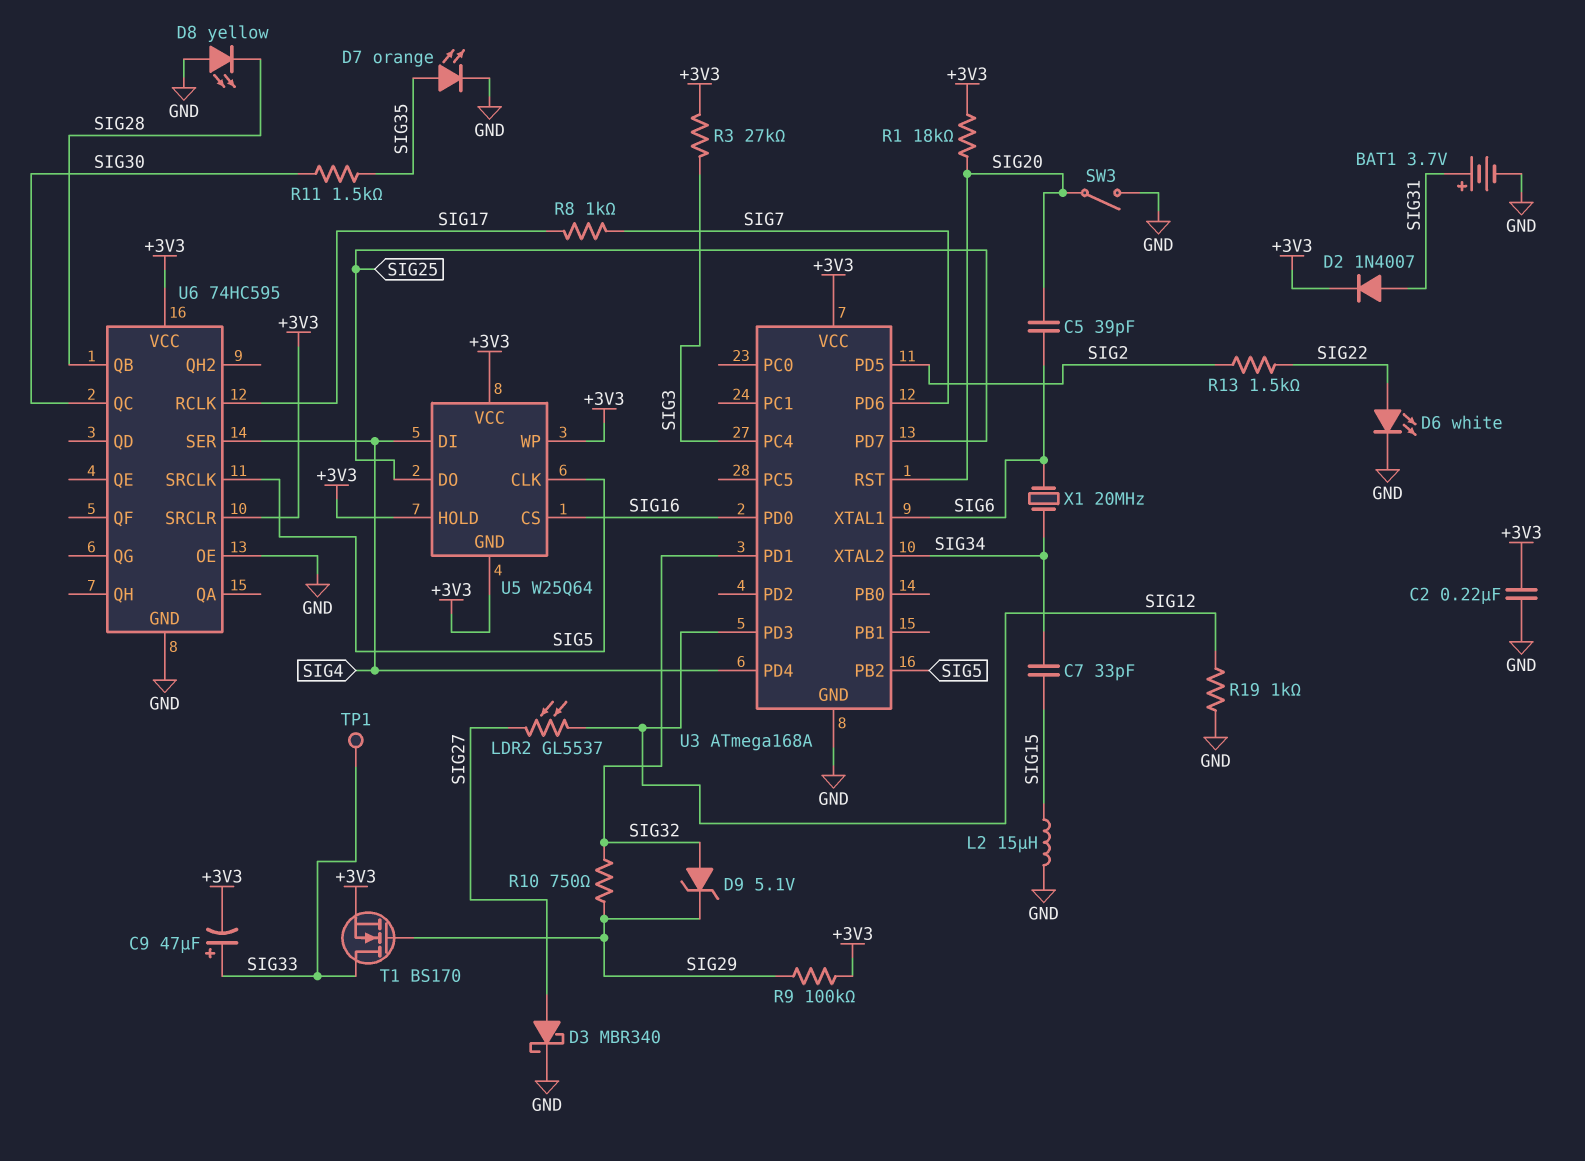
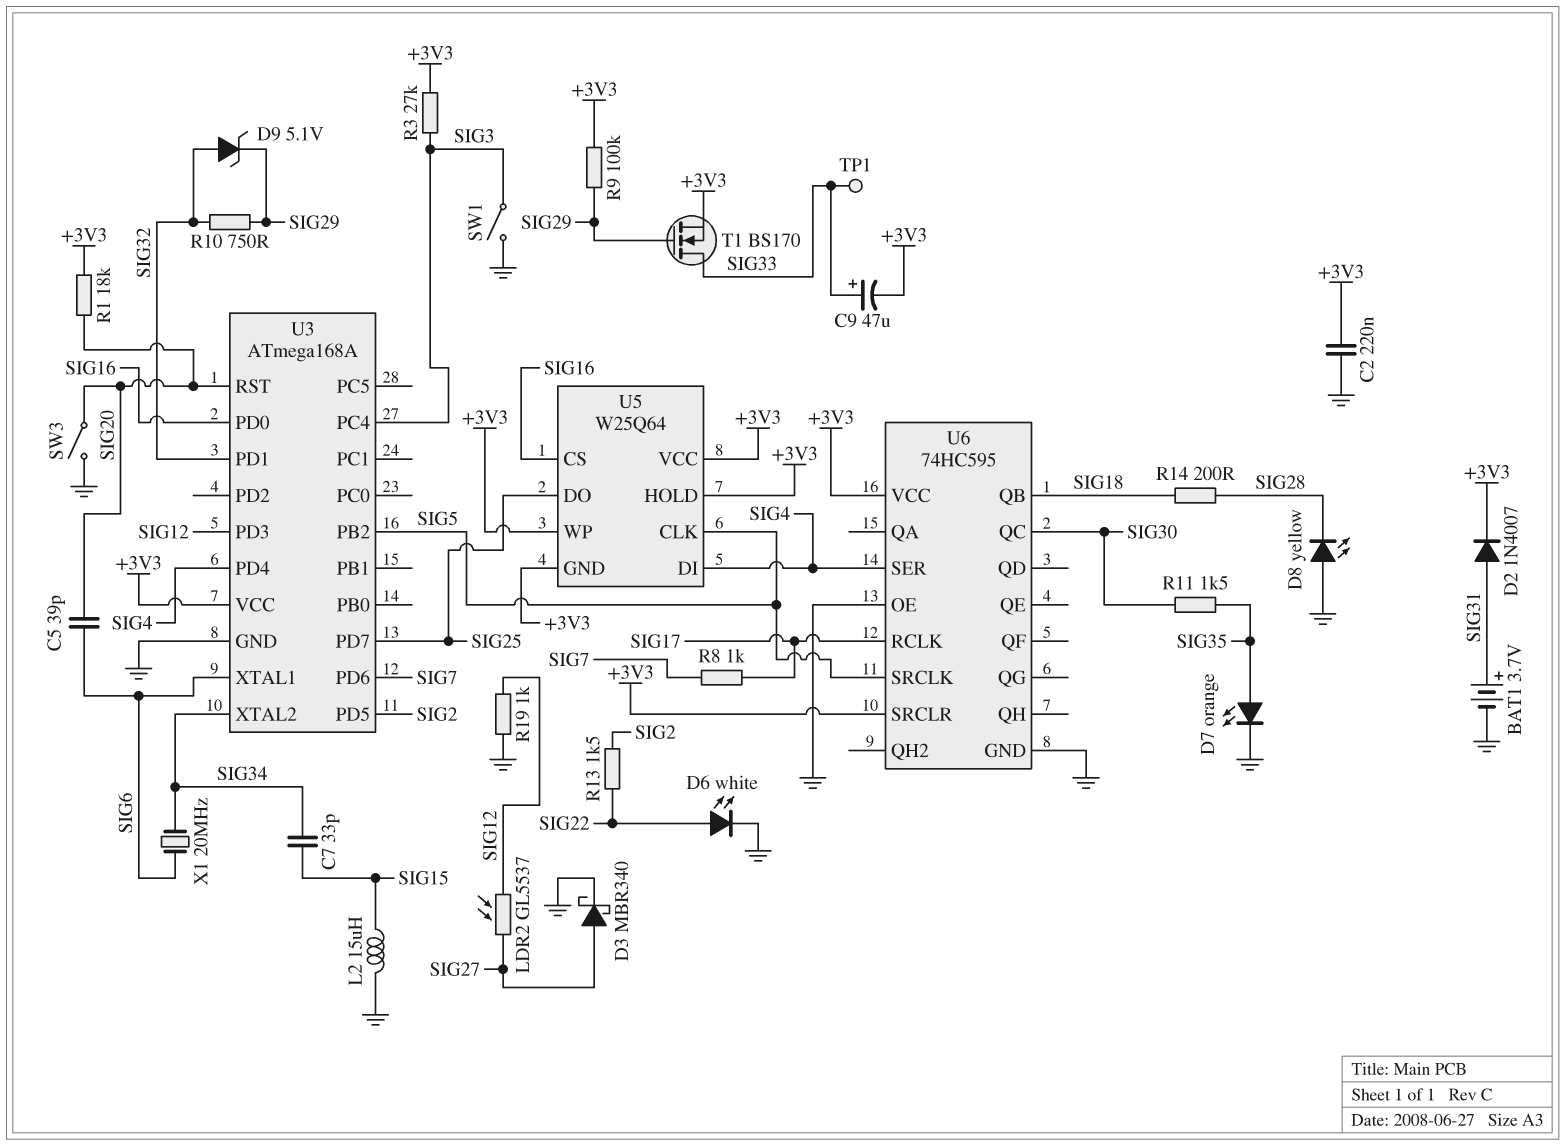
R14: none -> 200 (SIG18, SIG28)
SW1: none -> switch (GND, SIG3)
U6 pin QB: SIG28 -> SIG18

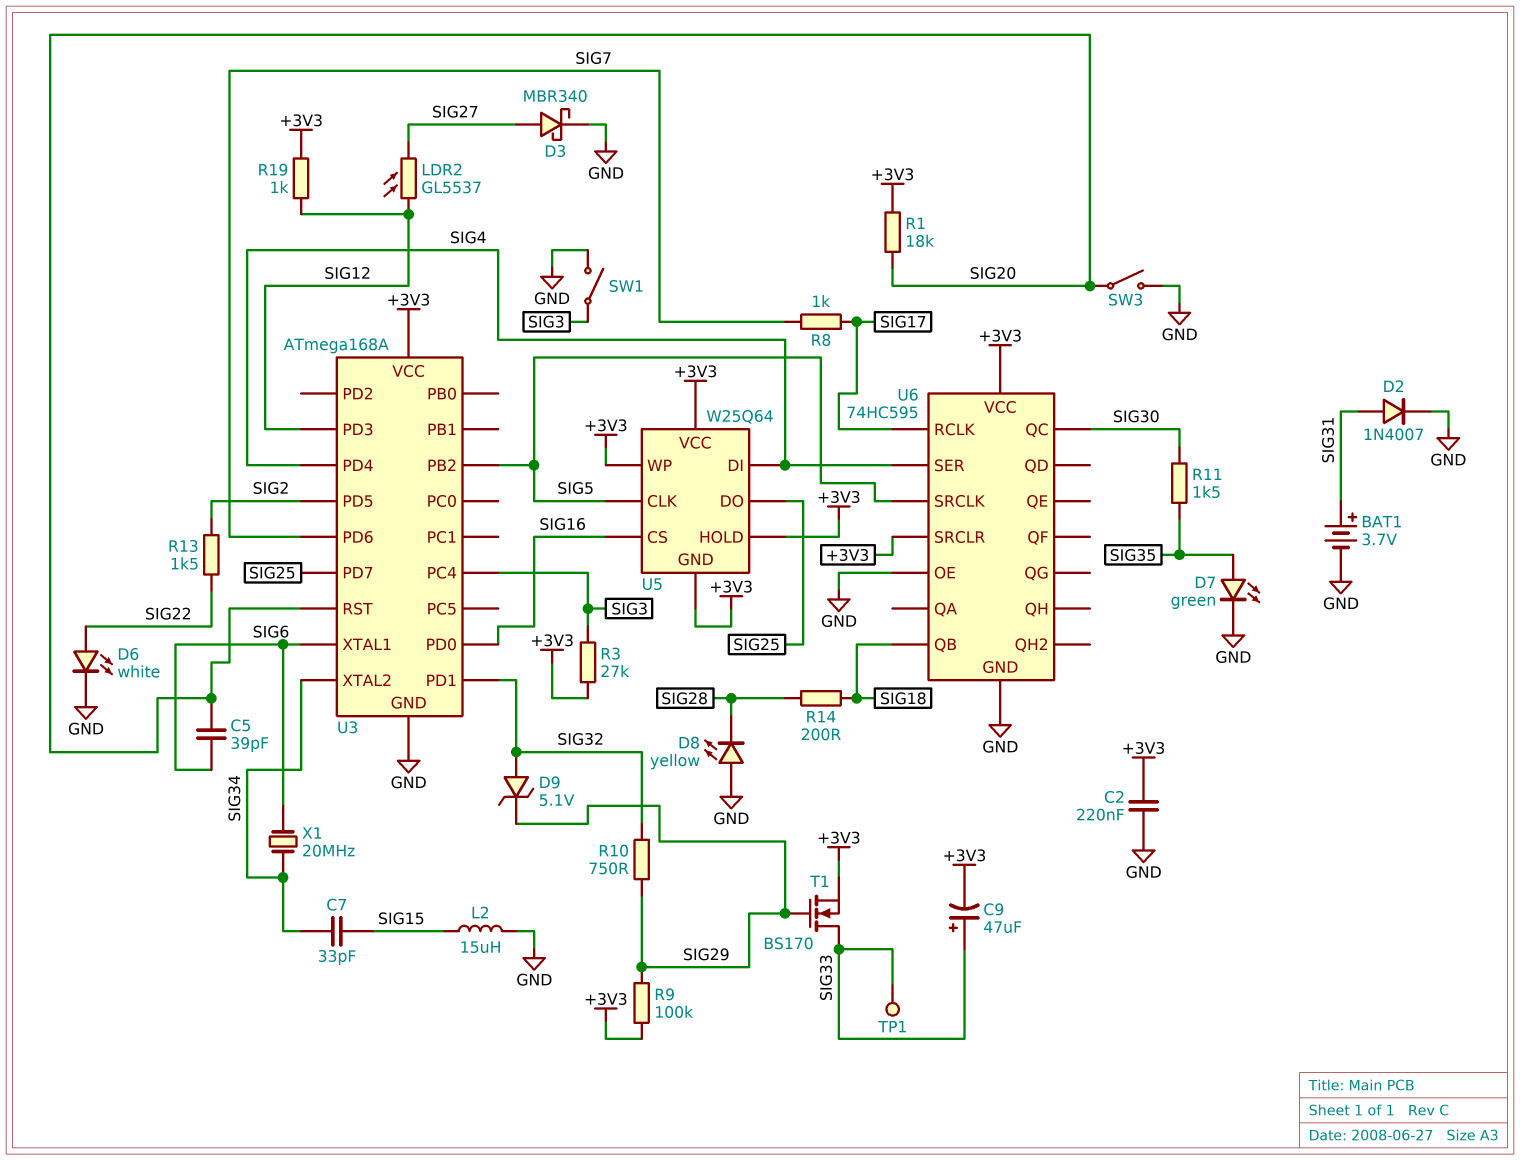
D2: diode 1N4007 (A SIG31, K +3V3) -> diode 1N4007 (A SIG31, K GND)
D7: LED orange (A SIG35, K GND) -> LED green (A SIG35, K GND)
R19: 1k (GND, SIG12) -> 1k (+3V3, SIG12)

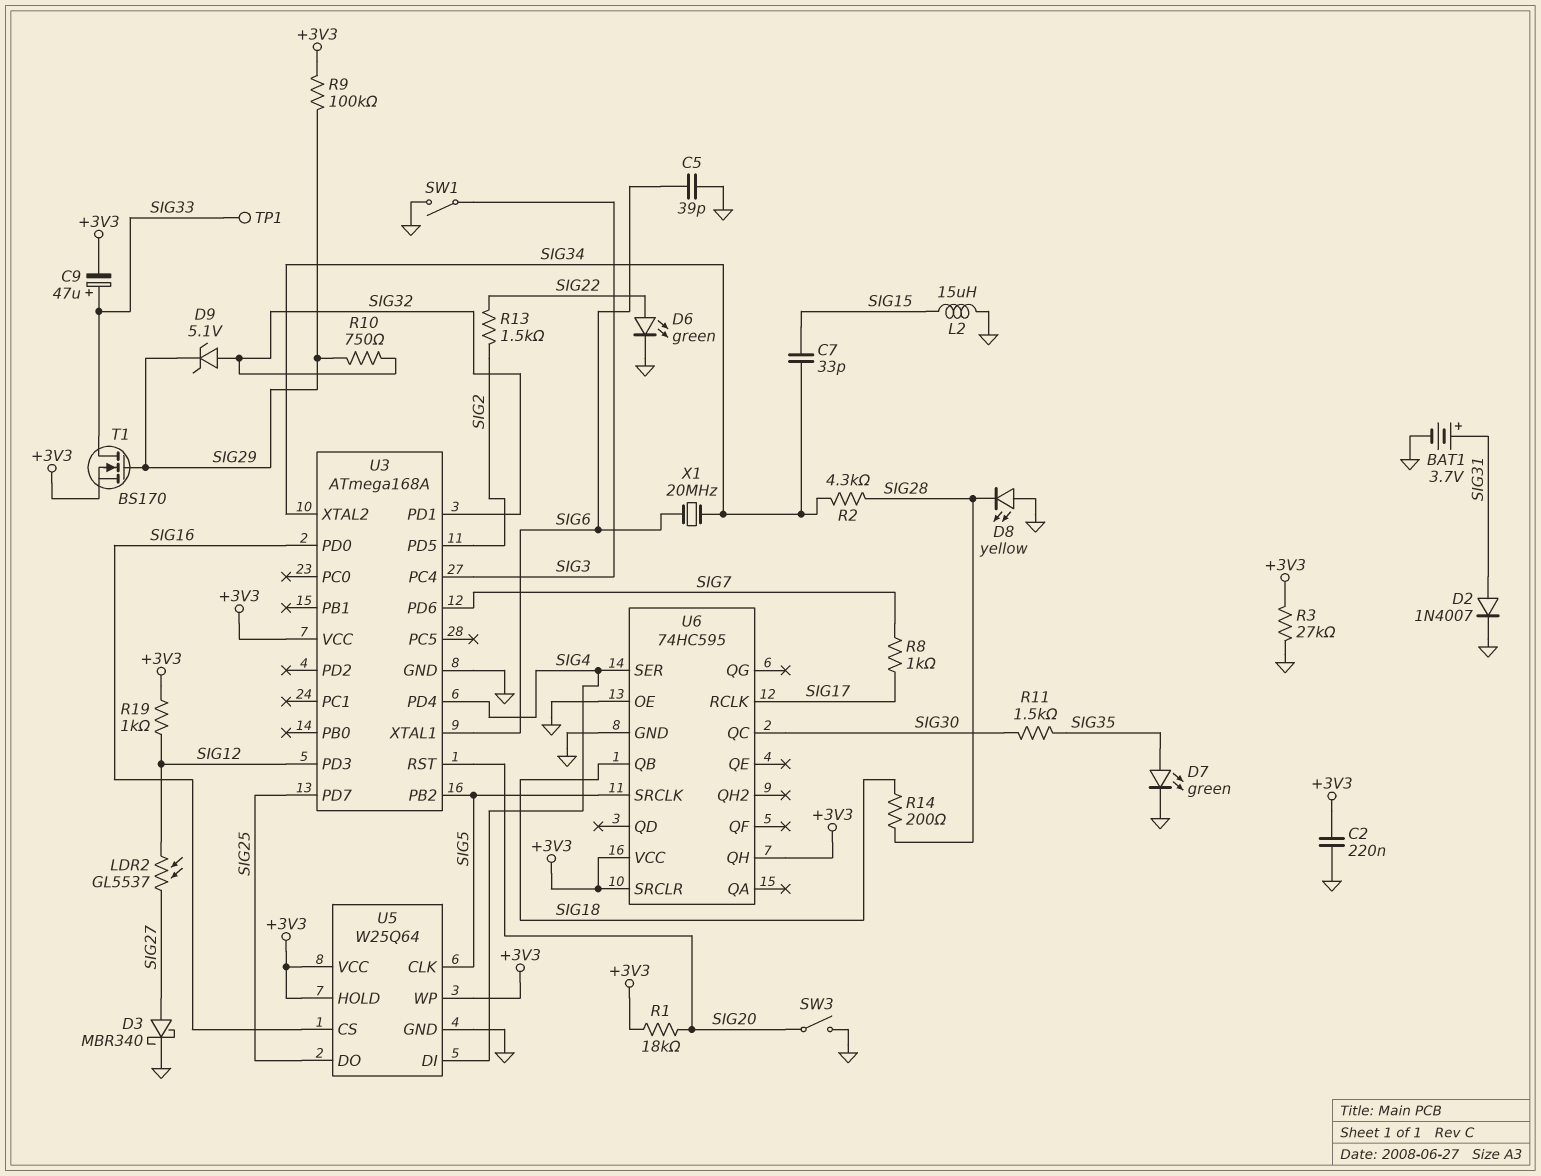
C5: 39pF (SIG6, SIG20) -> 39pF (GND, SIG6)
D6: LED white (A SIG22, K GND) -> LED green (A SIG22, K GND)
R2: none -> 4.3k (SIG28, SIG34)
R3: 27k (+3V3, SIG3) -> 27k (+3V3, GND)
U5 pin GND: +3V3 -> GND
U6 pin QH: none -> +3V3

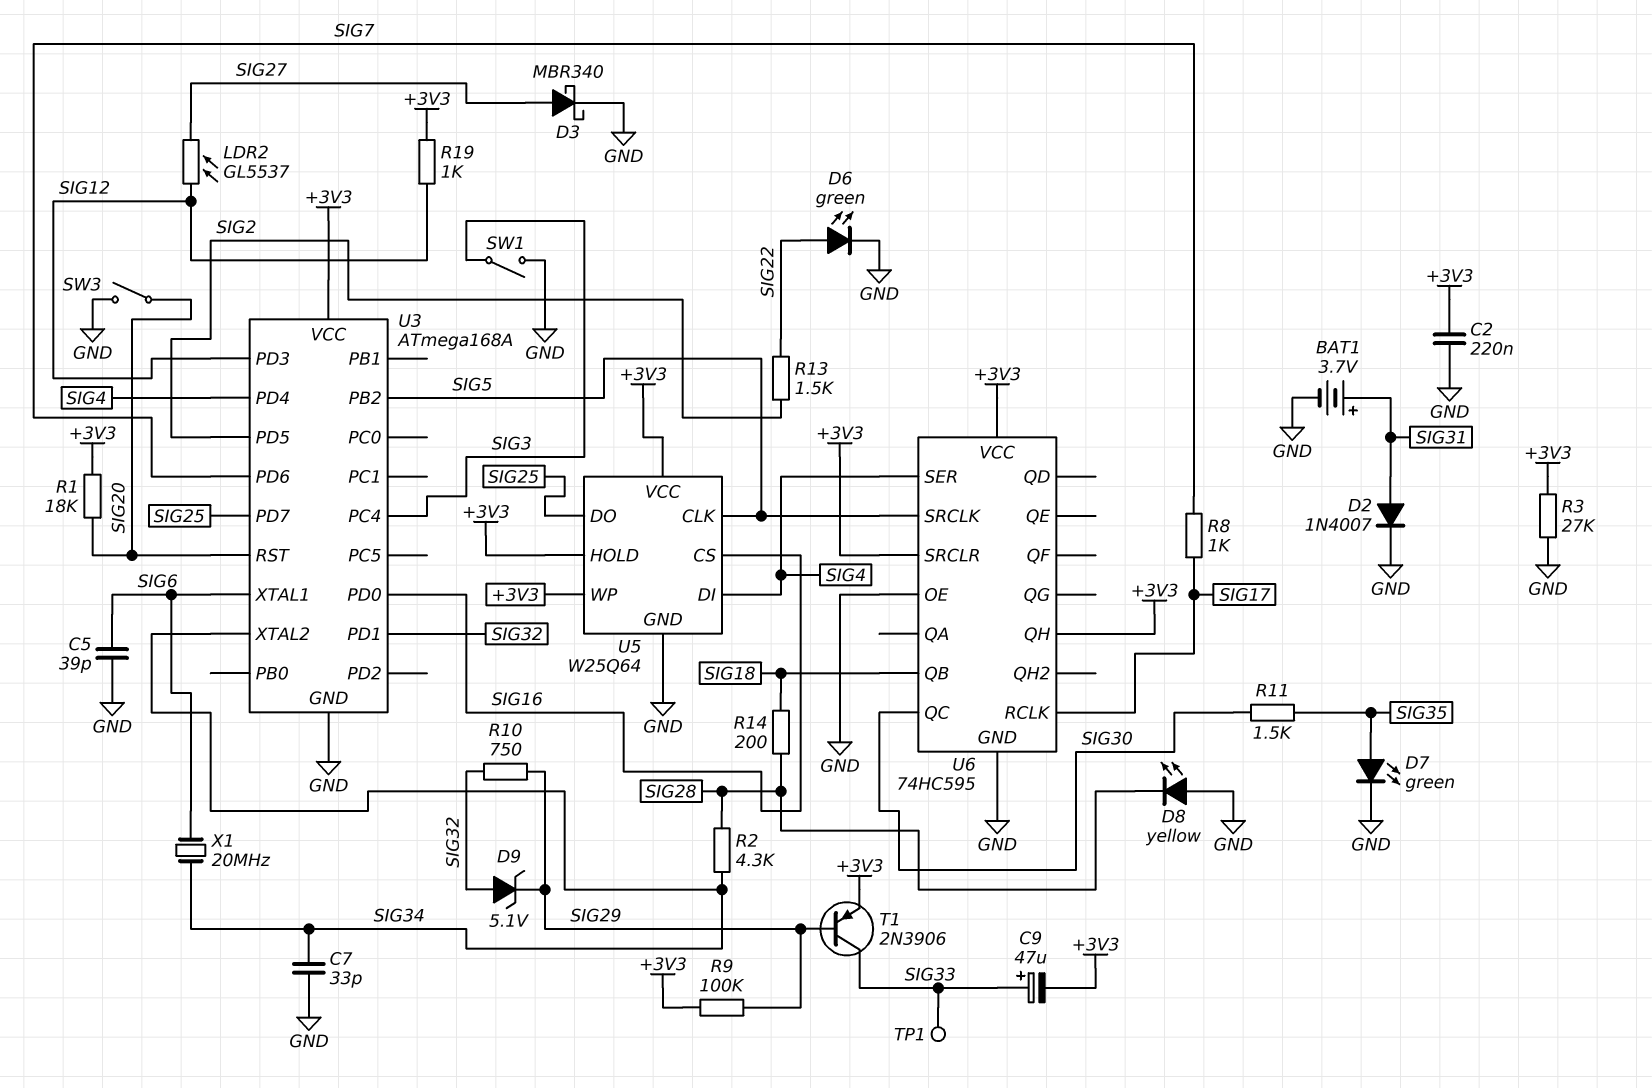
C7: 33pF (SIG15, SIG34) -> 33pF (GND, SIG34)
L2: 15uH (GND, SIG15) -> none
T1: NMOS BS170 (G SIG29, D SIG33, S +3V3) -> PNP 2N3906 (B SIG29, C SIG33, E +3V3)

